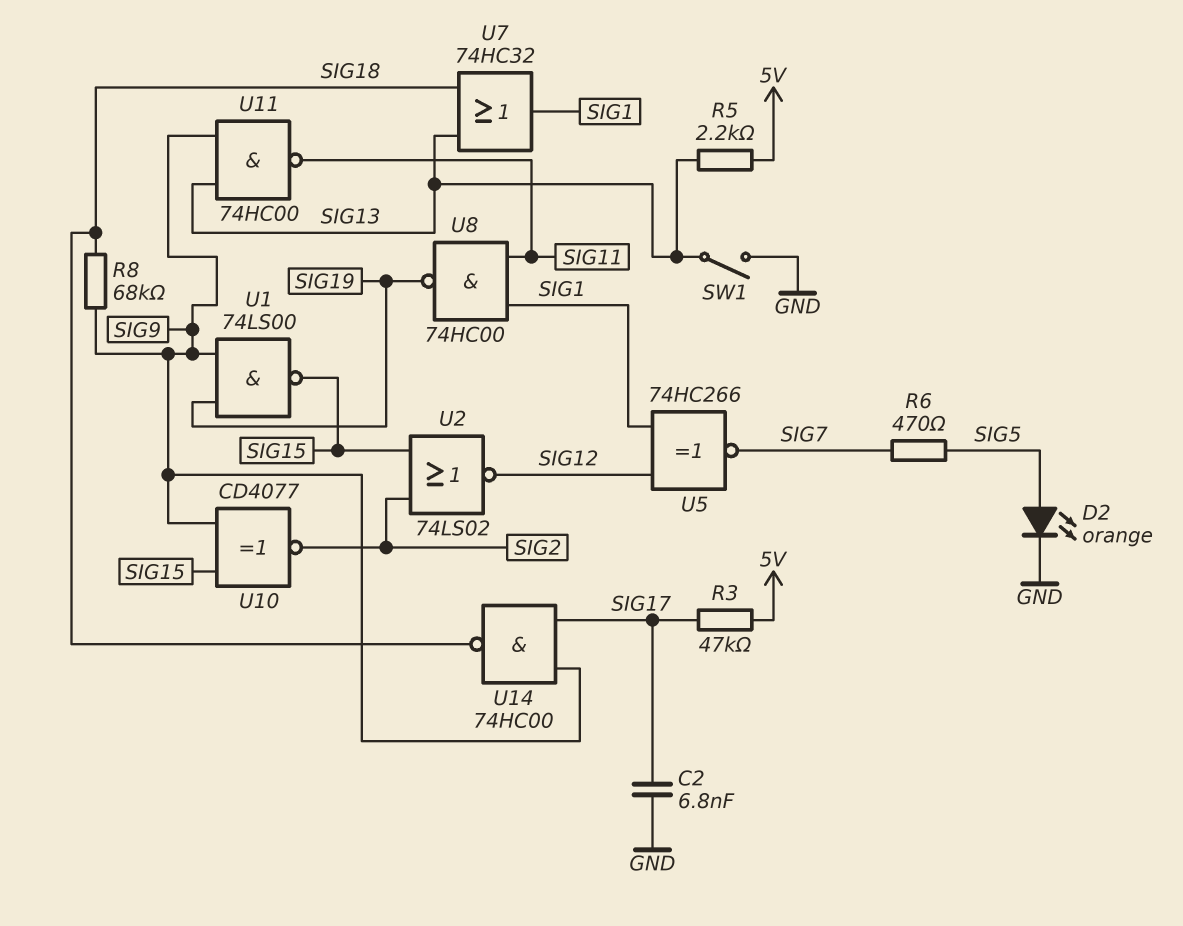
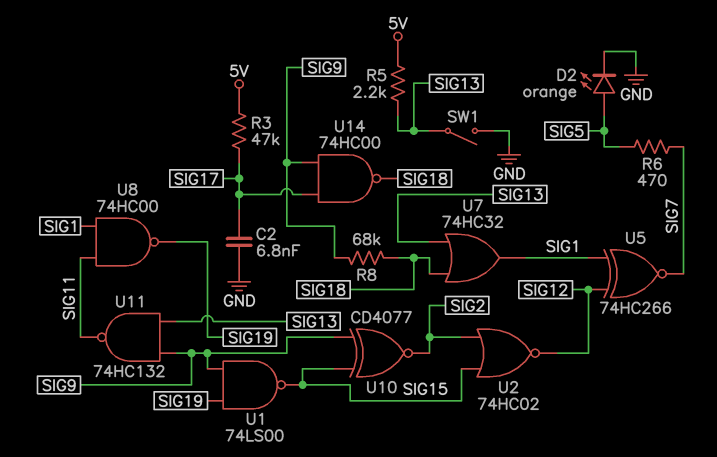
U2: NOR 74LS02 (in SIG2, in SIG15, out SIG12) -> NOR 74HC02 (in SIG2, in SIG15, out SIG12)
U11: NAND 74HC00 (in SIG9, in SIG13, out SIG11) -> NAND 74HC132 (in SIG9, in SIG13, out SIG11)

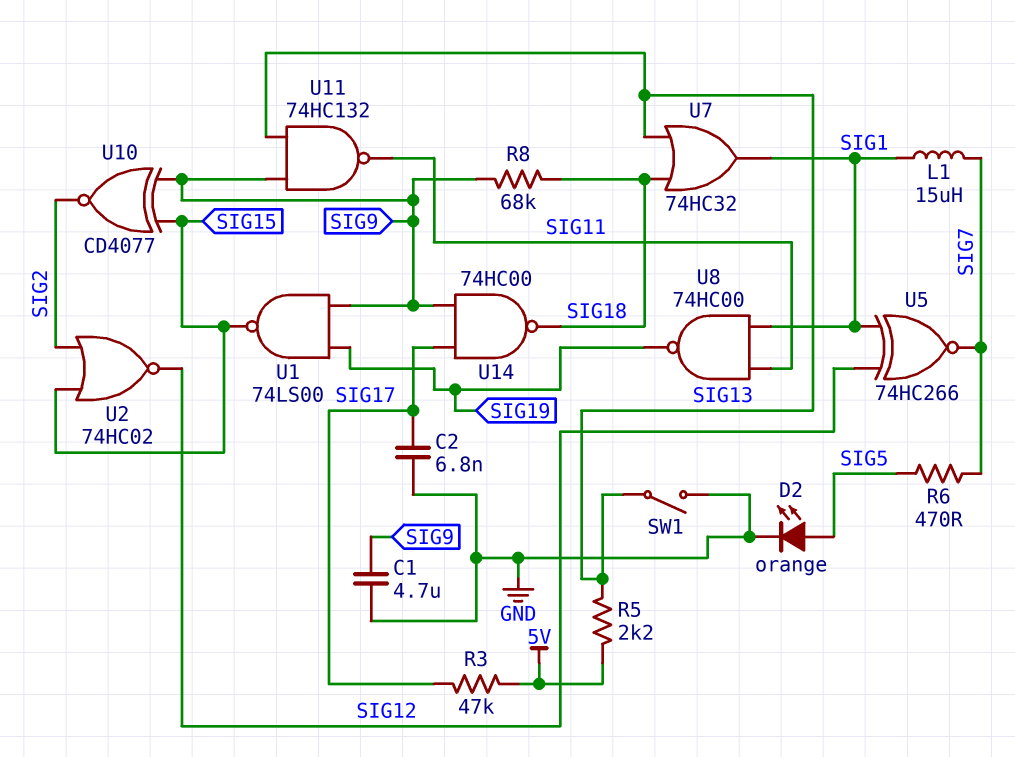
C1: none -> 4.7uF (GND, SIG9)
L1: none -> 15uH (SIG1, SIG7)

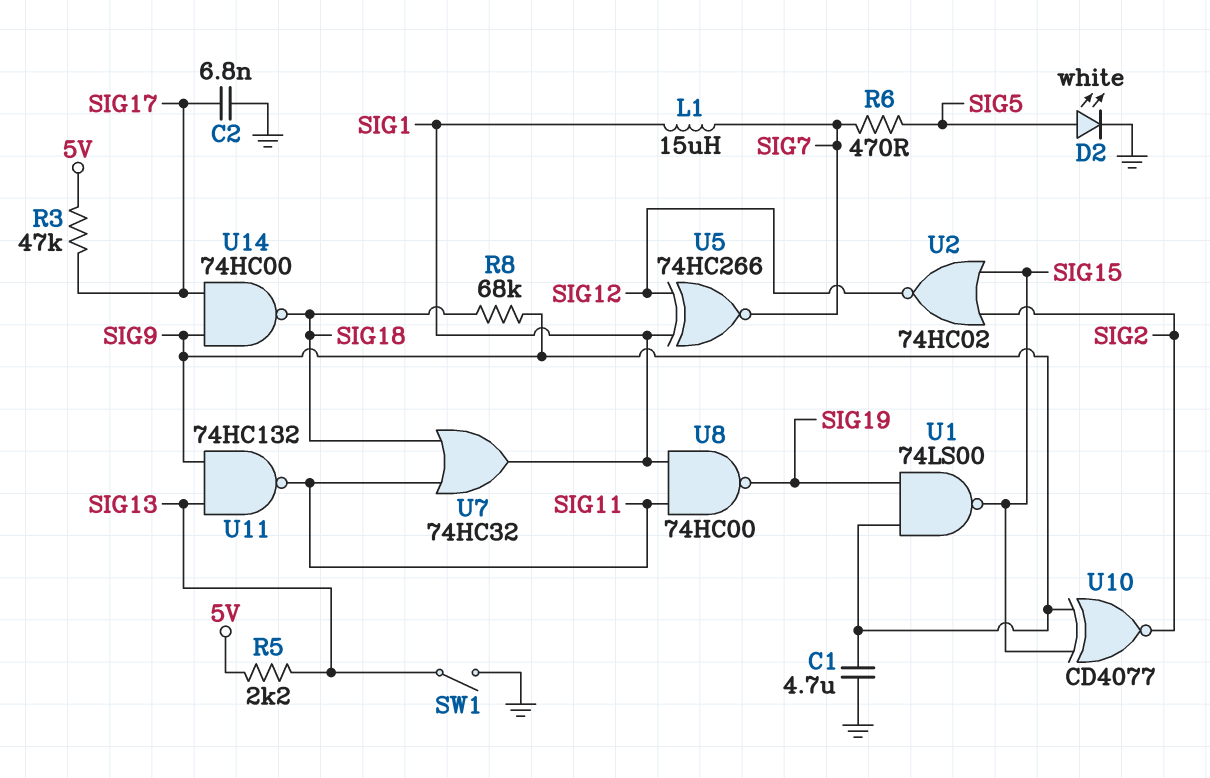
D2: LED orange (A SIG5, K GND) -> LED white (A SIG5, K GND)
U7: OR 74HC32 (in SIG13, in SIG18, out SIG1) -> OR 74HC32 (in SIG11, in SIG18, out SIG1)

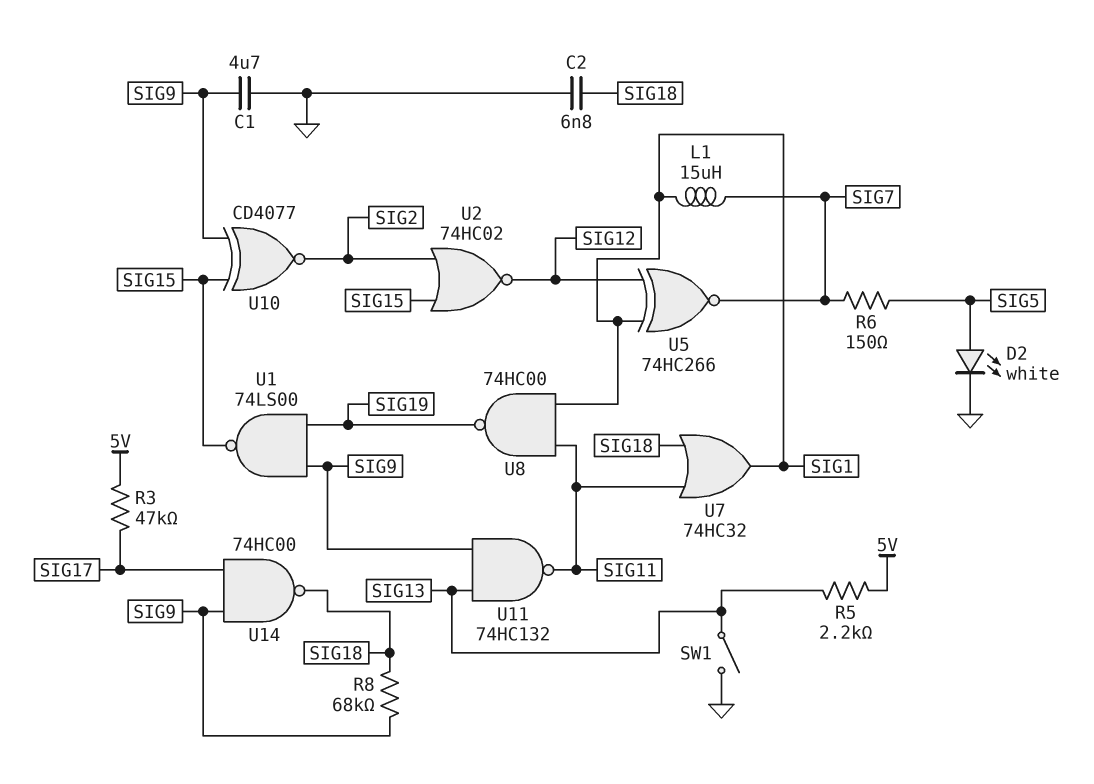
C2: 6.8nF (GND, SIG17) -> 6.8nF (GND, SIG18)
R6: 470 (SIG5, SIG7) -> 150 (SIG5, SIG7)

